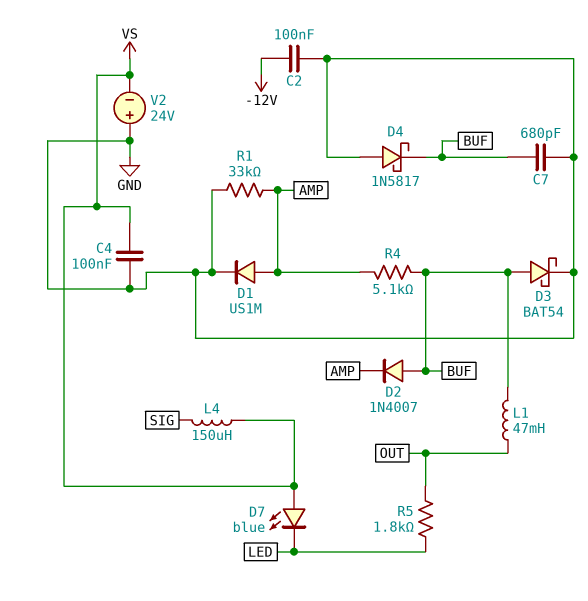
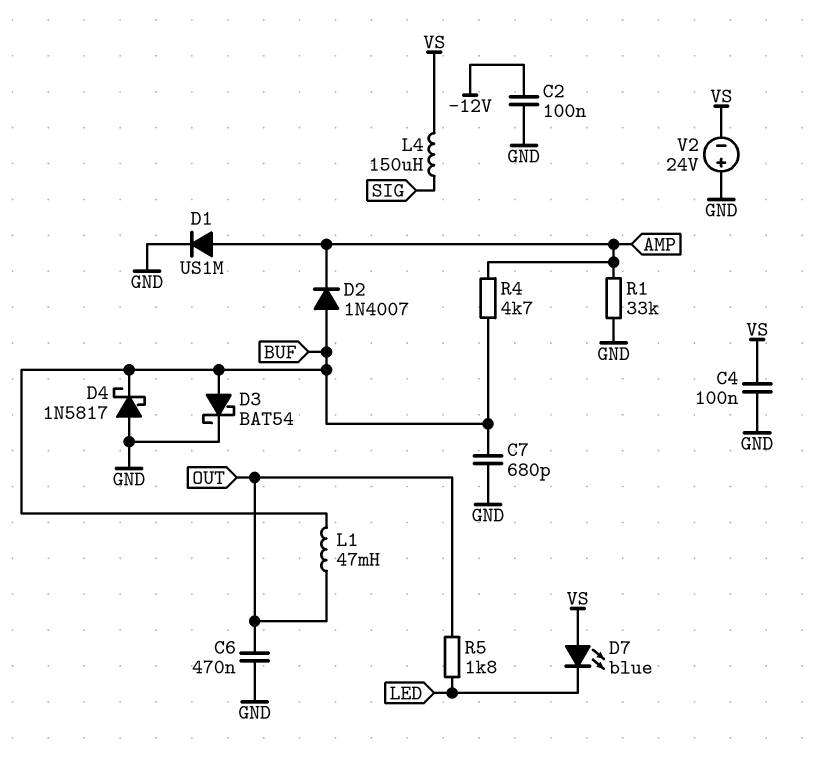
C6: none -> 470nF (GND, OUT)
R4: 5.1k (AMP, BUF) -> 4.7k (AMP, BUF)

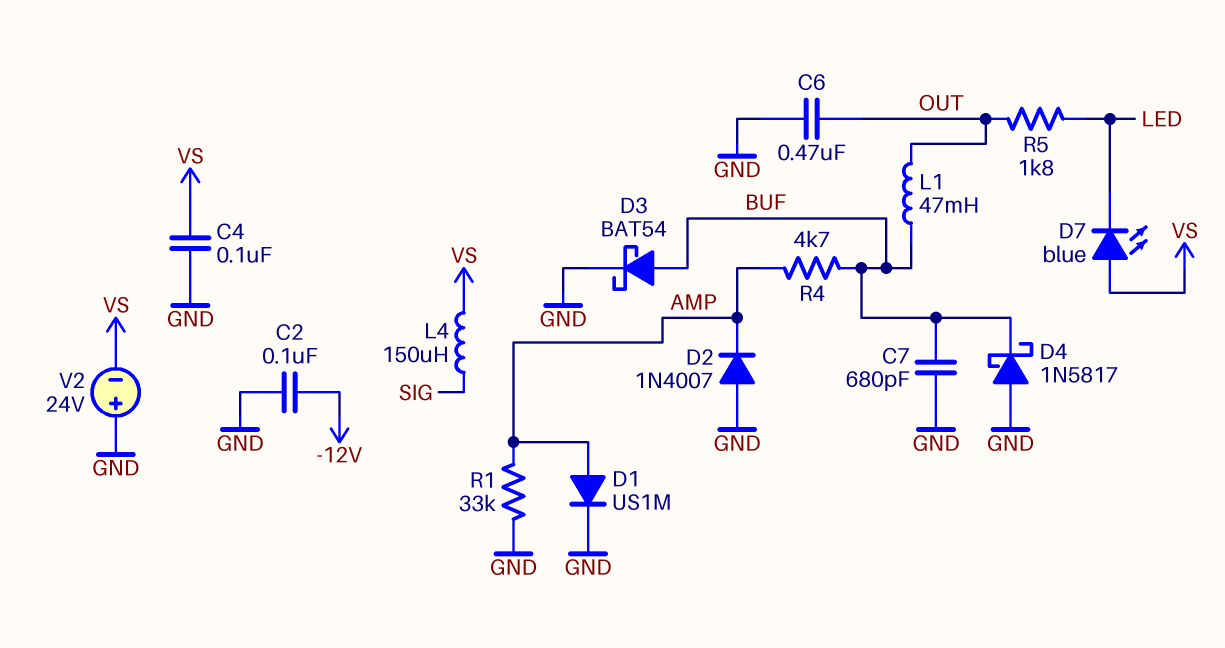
D2: diode 1N4007 (A BUF, K AMP) -> diode 1N4007 (A GND, K AMP)

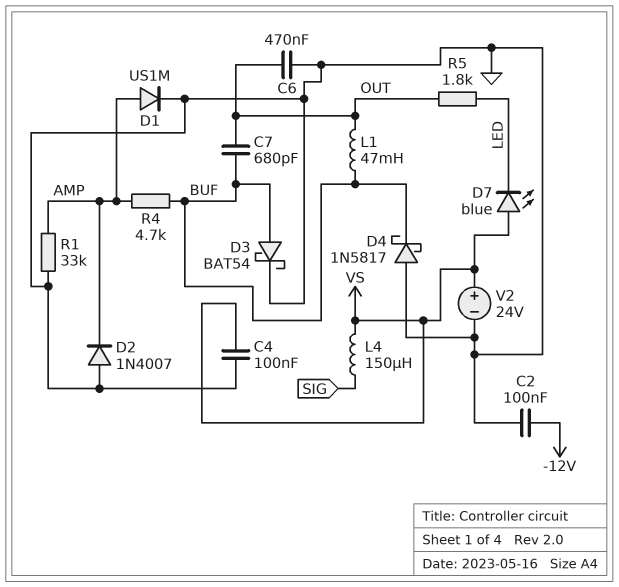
C7: 680pF (BUF, GND) -> 680pF (BUF, OUT)
V2: 24V (plus GND, minus VS) -> 24V (plus VS, minus GND)

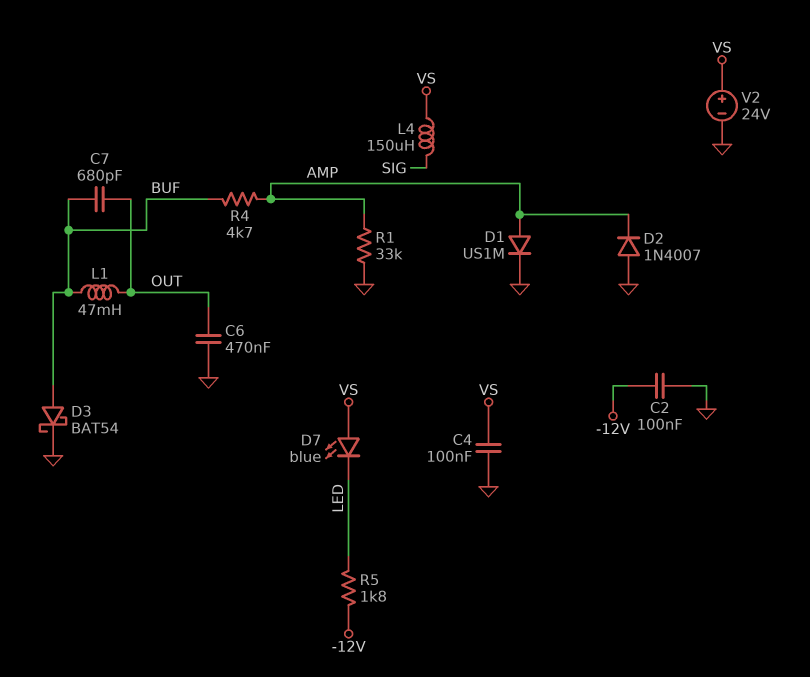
D4: schottky 1N5817 (A GND, K BUF) -> none
R5: 1.8k (LED, OUT) -> 1.8k (-12V, LED)

